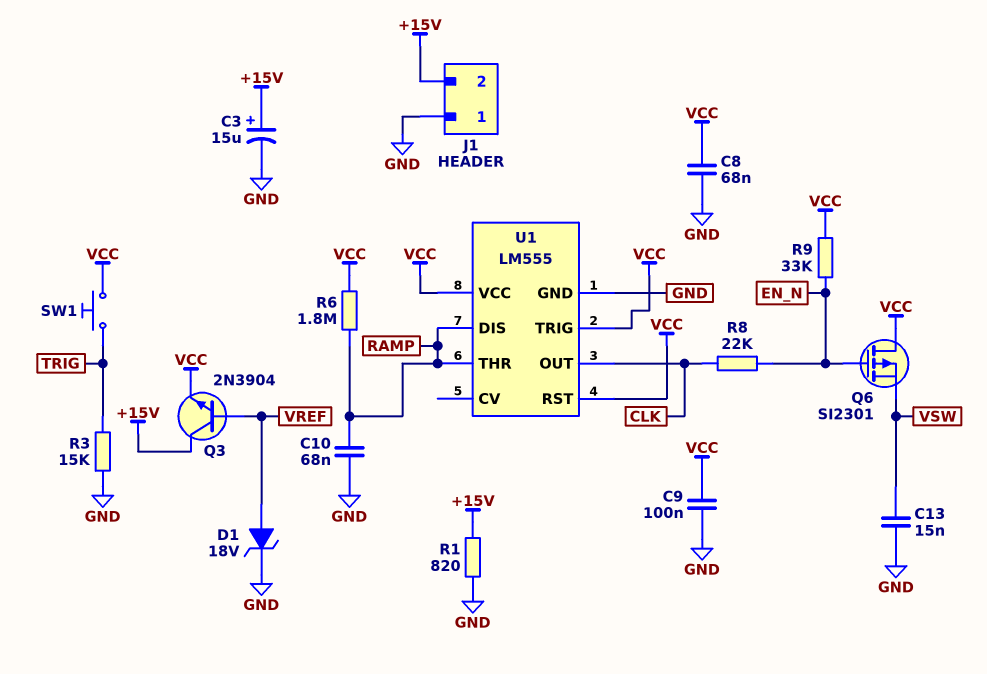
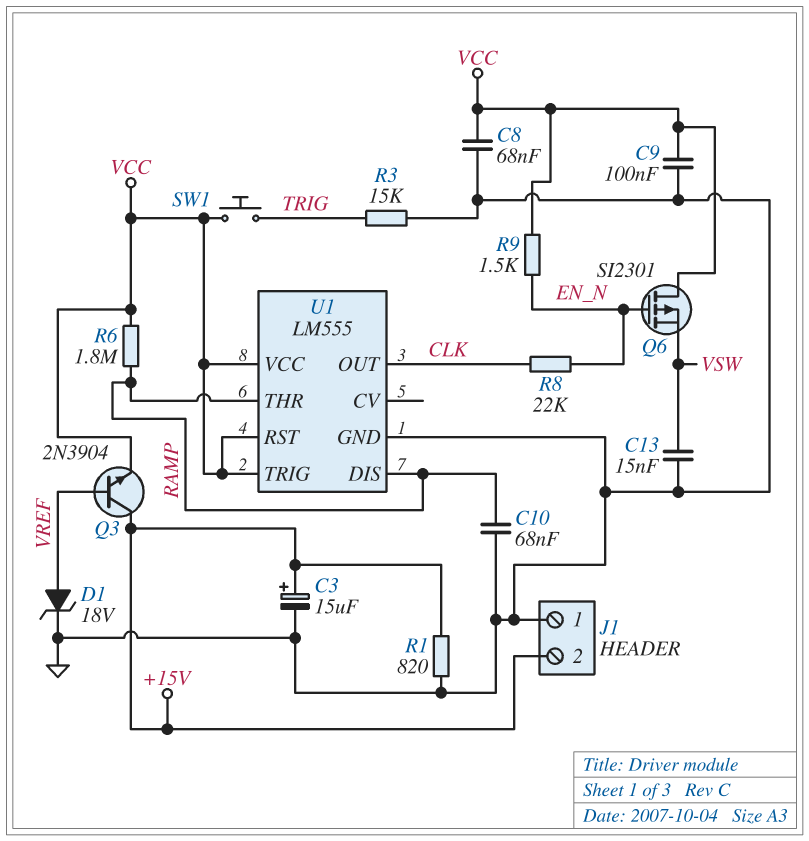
R9: 33k (EN_N, VCC) -> 1.5k (EN_N, VCC)

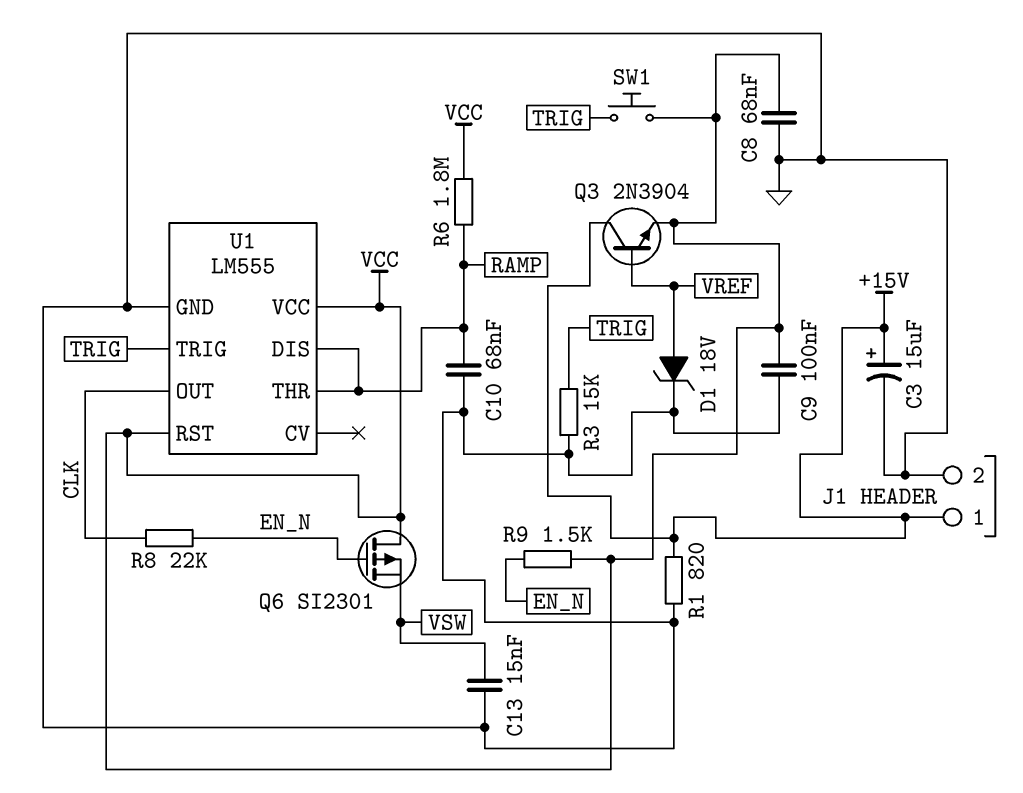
J1 pin 1: GND -> +15V
J1 pin 2: +15V -> GND
U1 pin TRIG: VCC -> TRIG

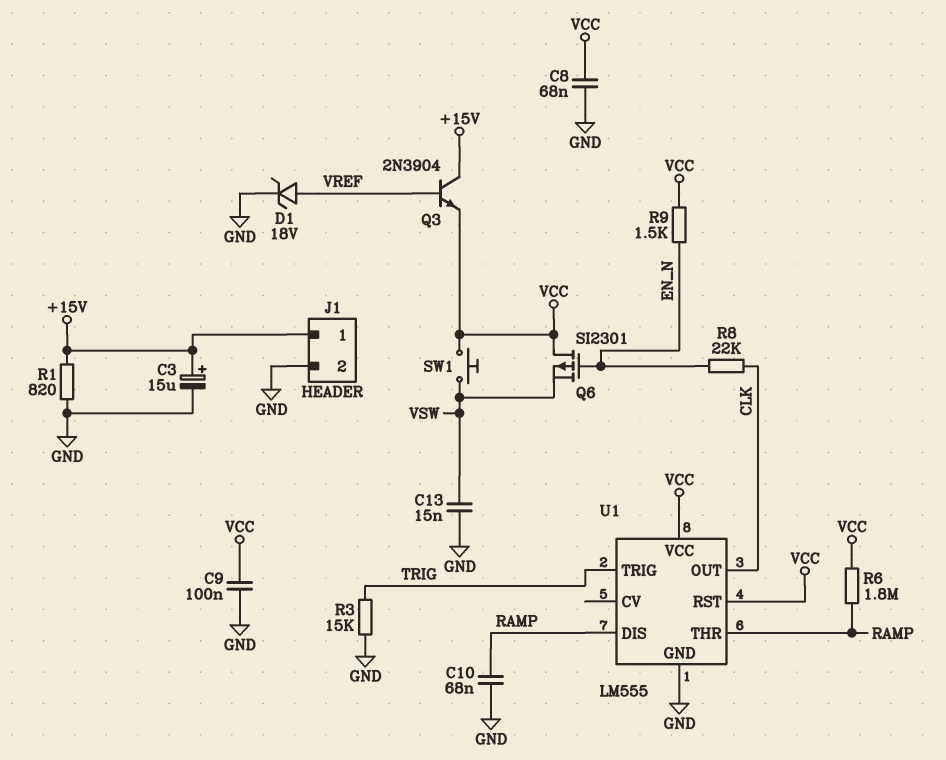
SW1: button (TRIG, VCC) -> button (VCC, VSW)

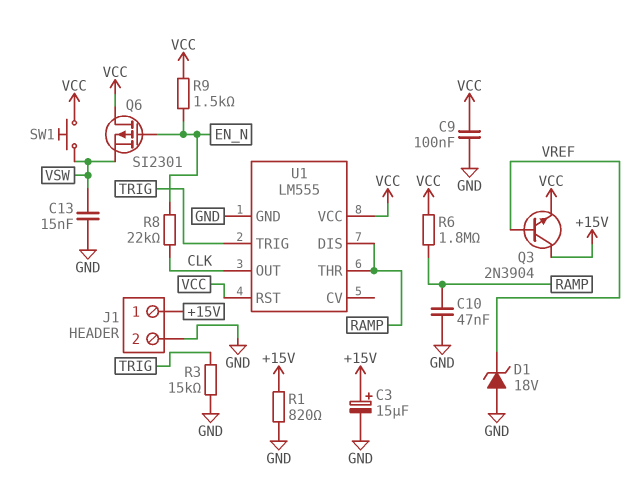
C8: 68nF (GND, VCC) -> none
C10: 68nF (GND, RAMP) -> 47nF (GND, RAMP)
D1: zener 18V (A VREF, K GND) -> zener 18V (A GND, K VREF)

